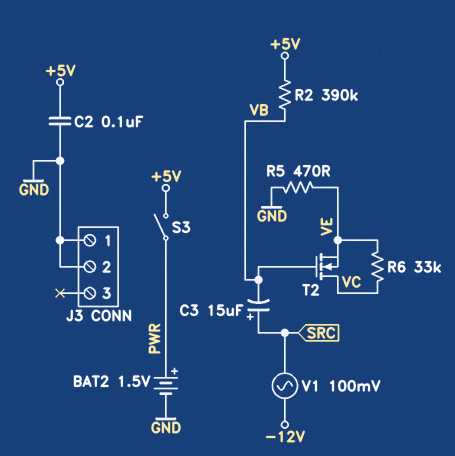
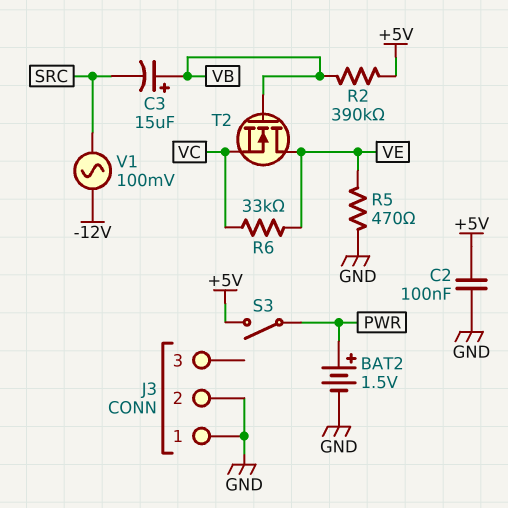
C3: 15uF (plus SRC, minus VB) -> 15uF (plus VB, minus SRC)
T2: NMOS (G VB, D VC, S VE) -> NMOS (G VB, D VE, S VC)

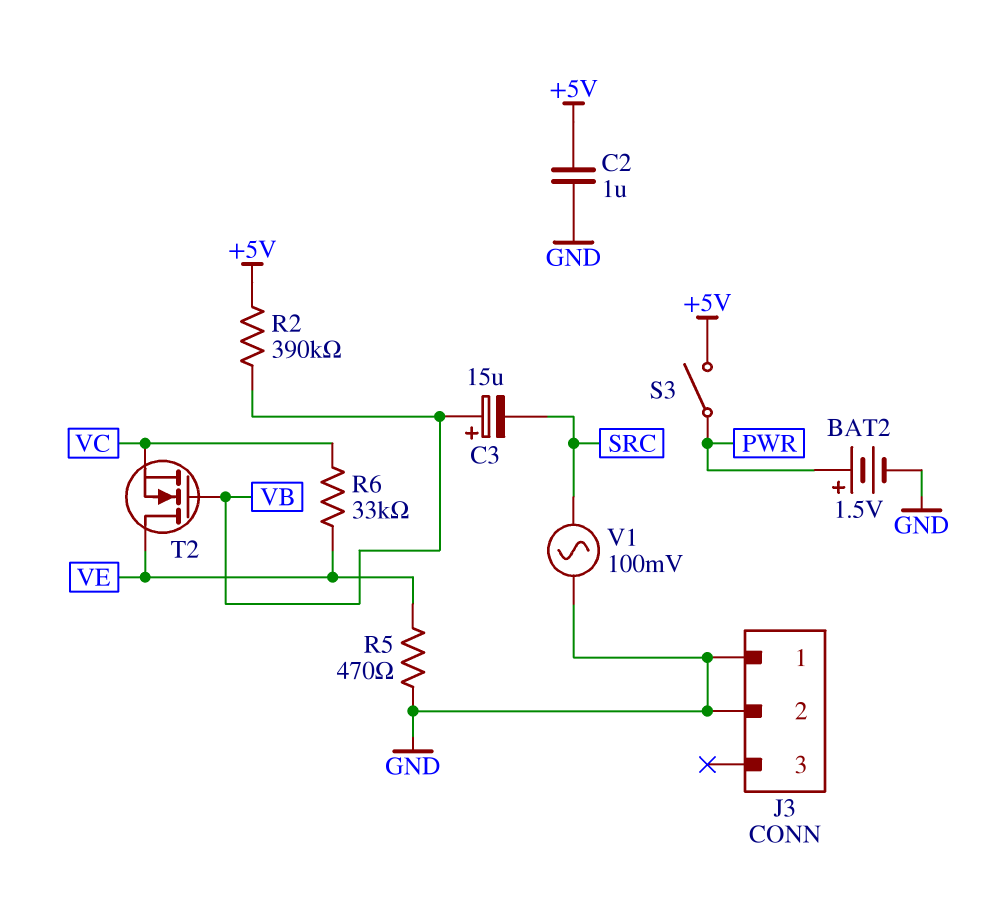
C2: 100nF (+5V, GND) -> 1uF (+5V, GND)
V1: AC 100mV (-12V, SRC) -> AC 100mV (GND, SRC)

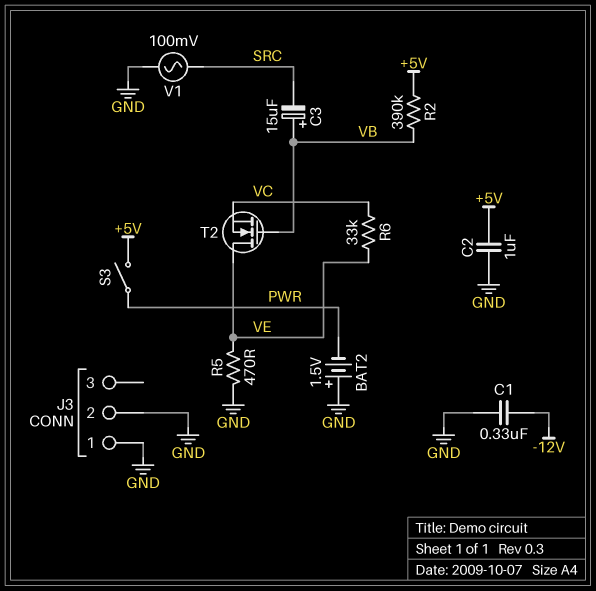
BAT2: 1.5V (plus PWR, minus GND) -> 1.5V (plus GND, minus PWR)
C1: none -> 330nF (-12V, GND)

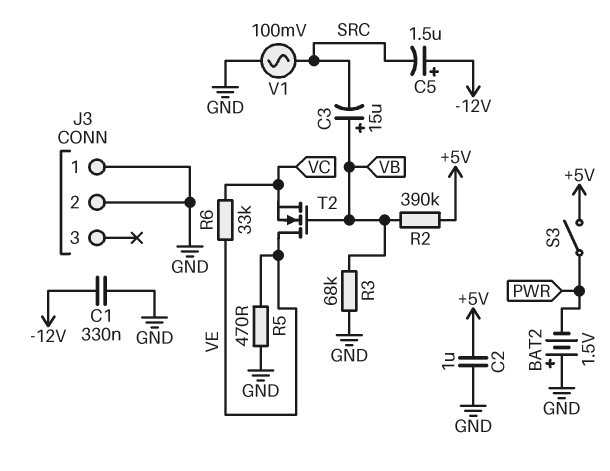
C5: none -> 1.5uF (plus -12V, minus SRC)
R3: none -> 68k (GND, VB)

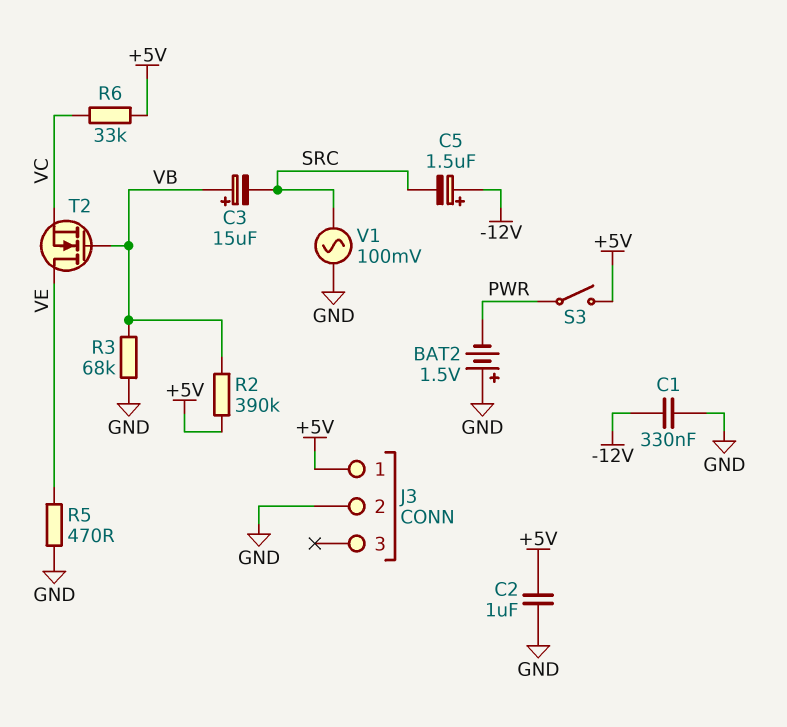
J3 pin 1: GND -> +5V
R6: 33k (VC, VE) -> 33k (+5V, VC)

